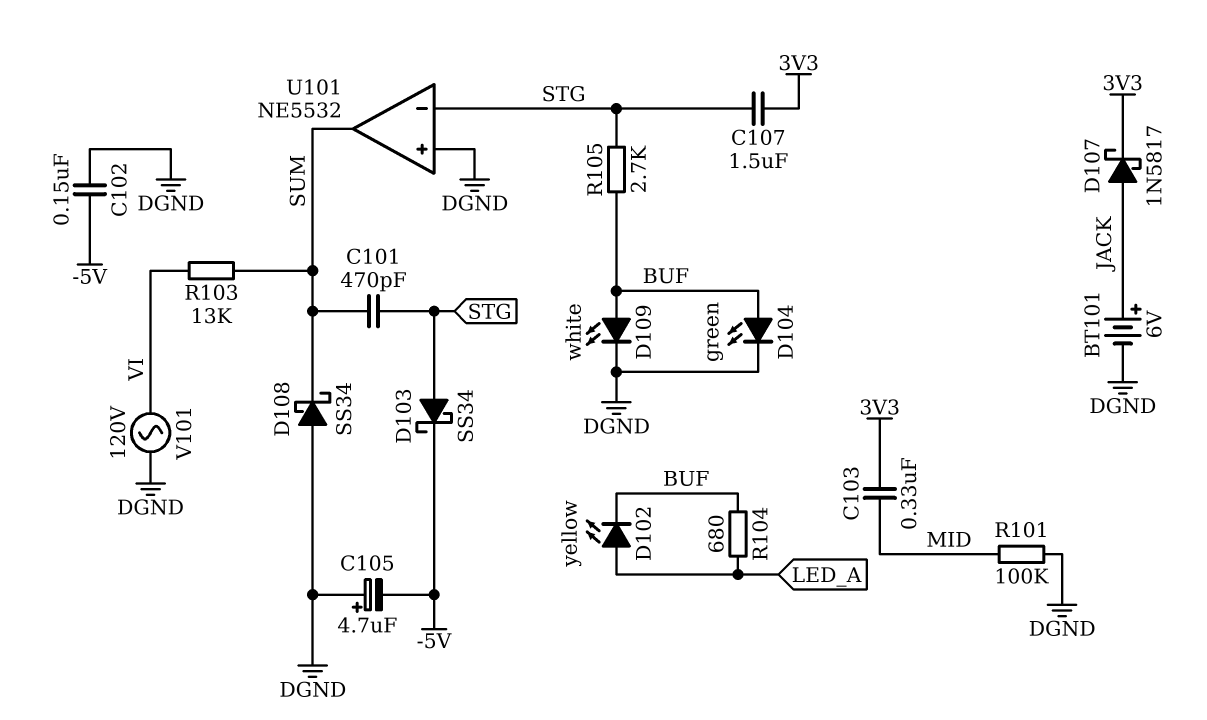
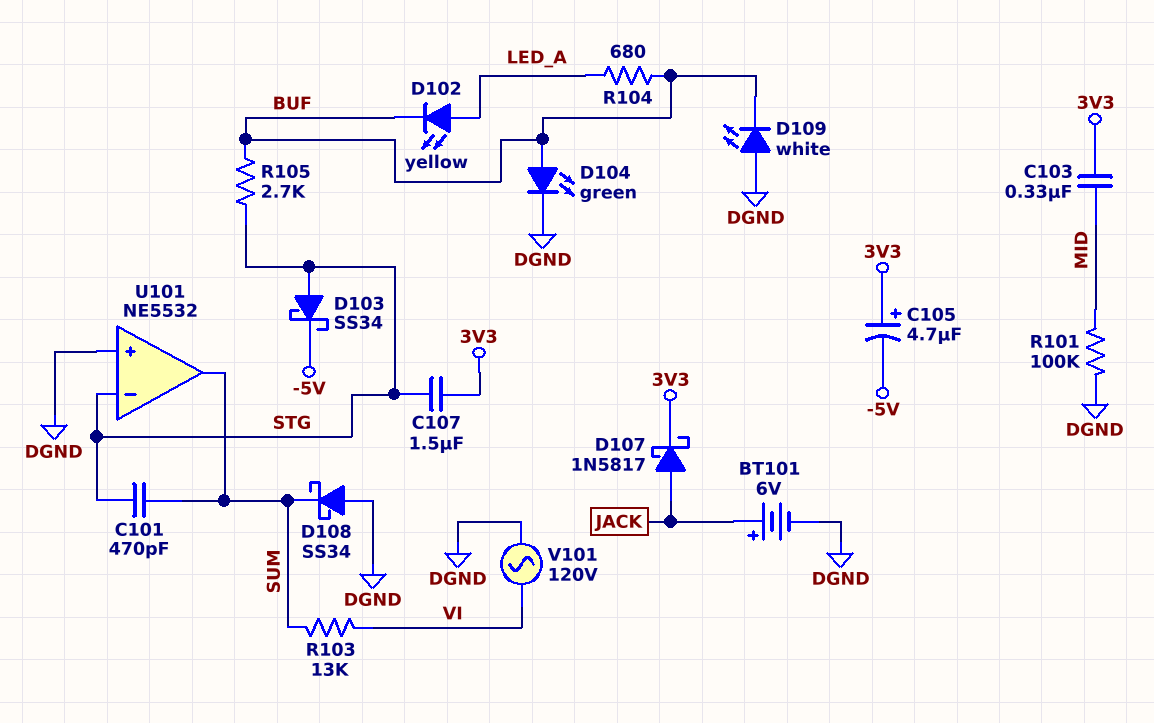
C102: 150nF (-5V, DGND) -> none
C105: 4.7uF (plus DGND, minus -5V) -> 4.7uF (plus 3V3, minus -5V)
D109: LED white (A BUF, K DGND) -> LED white (A DGND, K BUF)

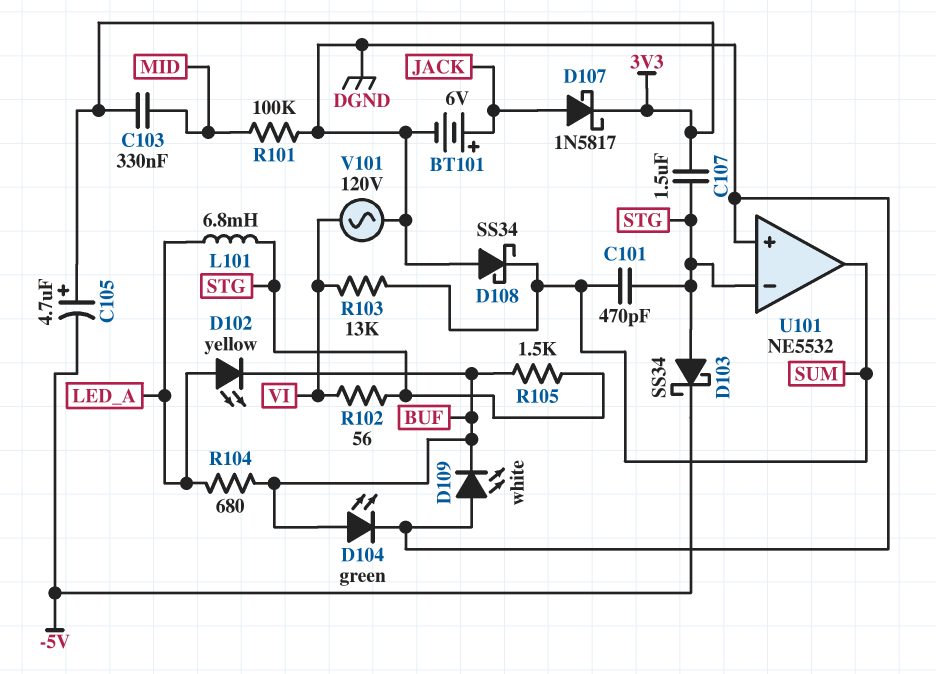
L101: none -> 6.8mH (LED_A, STG)
R102: none -> 56 (STG, VI)
R105: 2.7k (BUF, STG) -> 1.5k (BUF, STG)

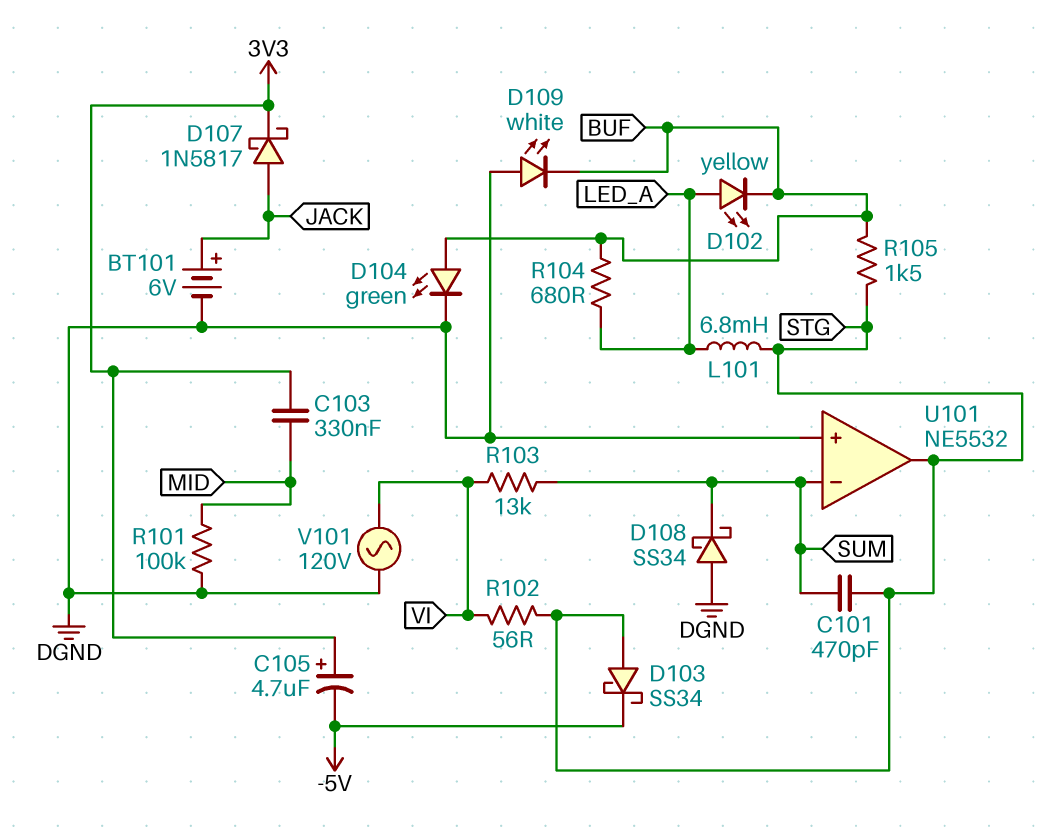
C107: 1.5uF (3V3, STG) -> none
U101 pin in-: STG -> SUM
U101 pin out: SUM -> STG

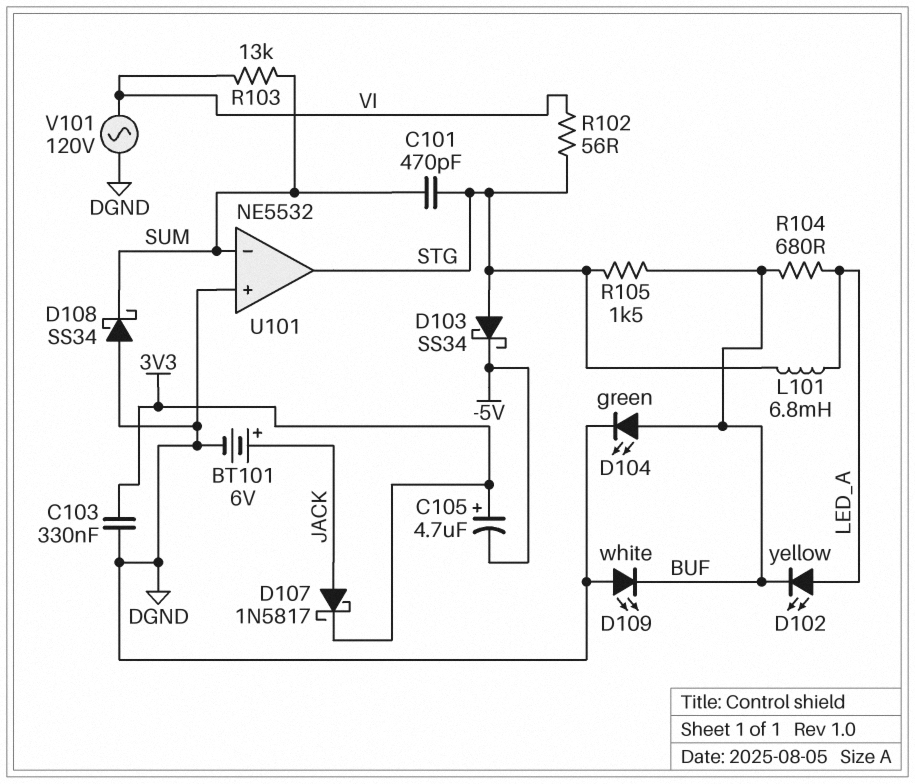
C103: 330nF (3V3, MID) -> 330nF (3V3, DGND)
R101: 100k (DGND, MID) -> none

